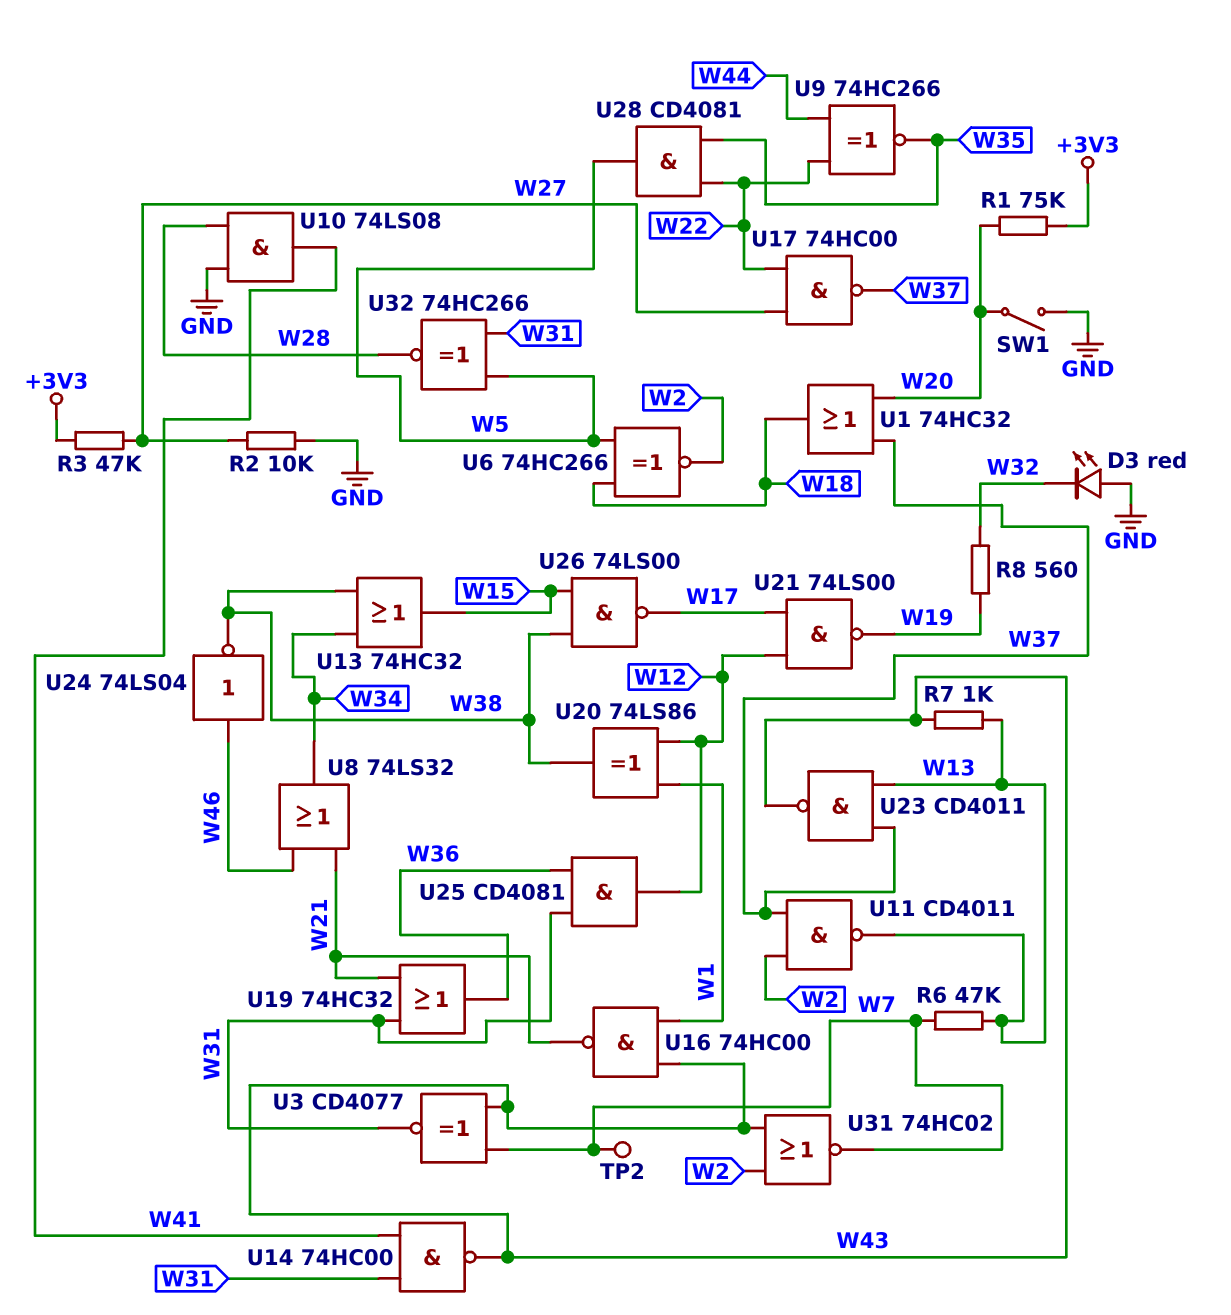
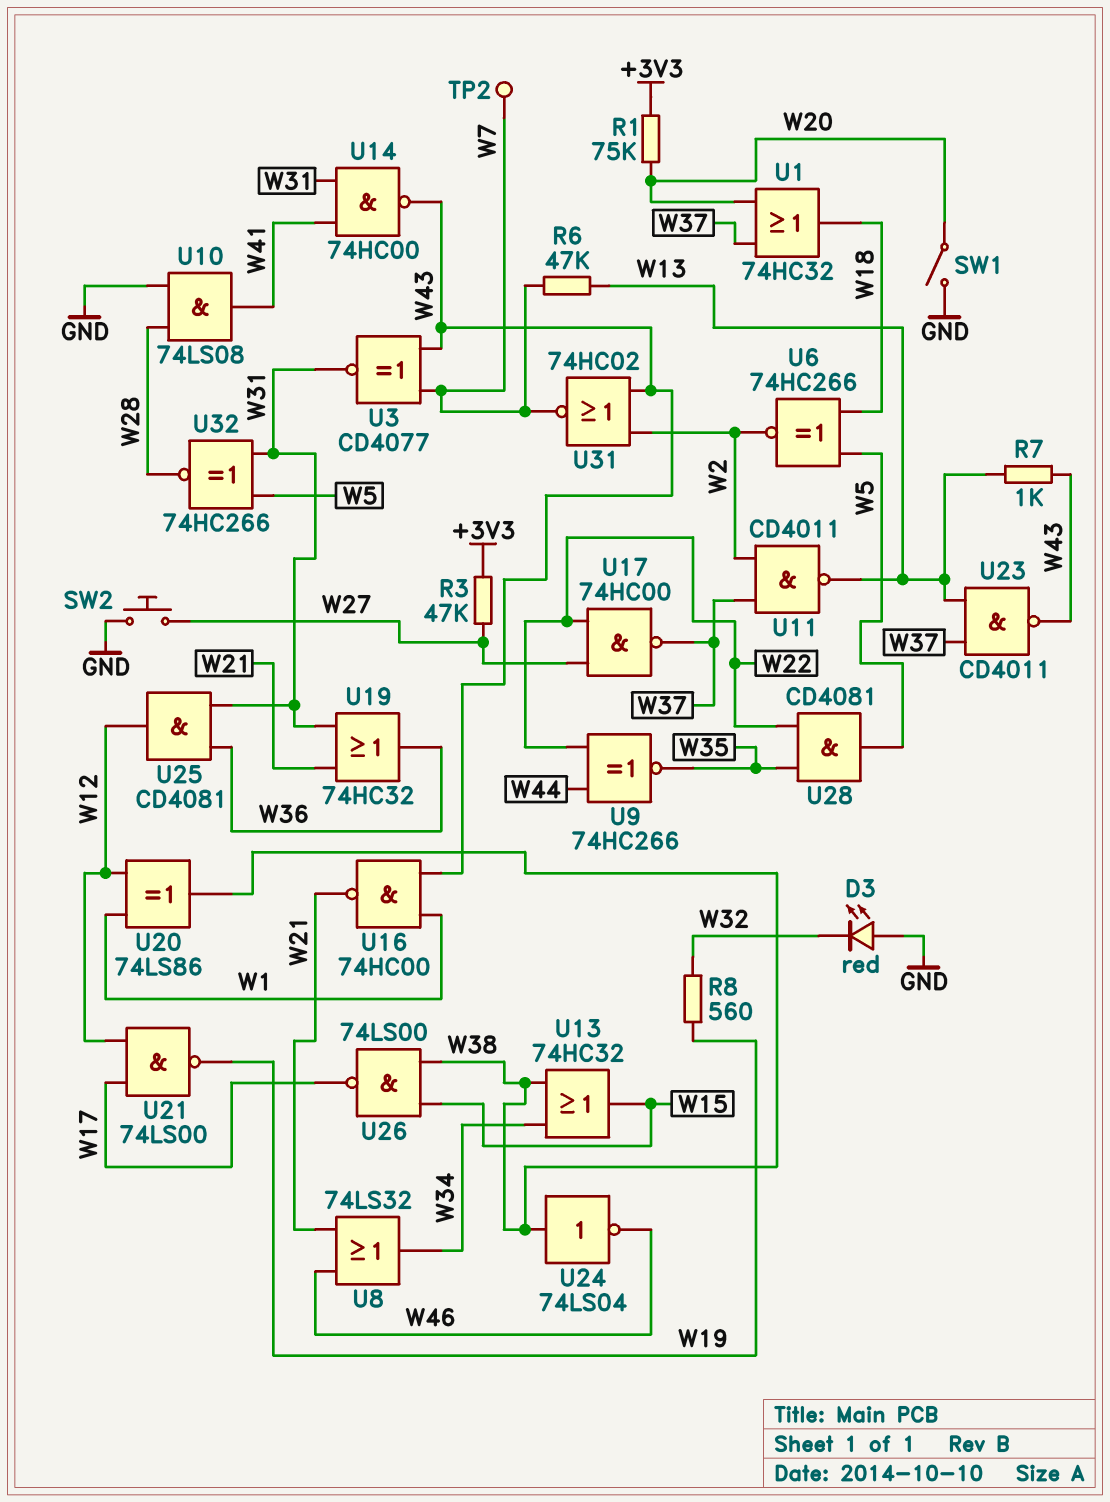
R2: 10k (GND, W27) -> none
SW2: none -> button (GND, W27)
U24: NOT 74LS04 (in W46, out W38) -> NOT 74LS04 (in W38, out W46)

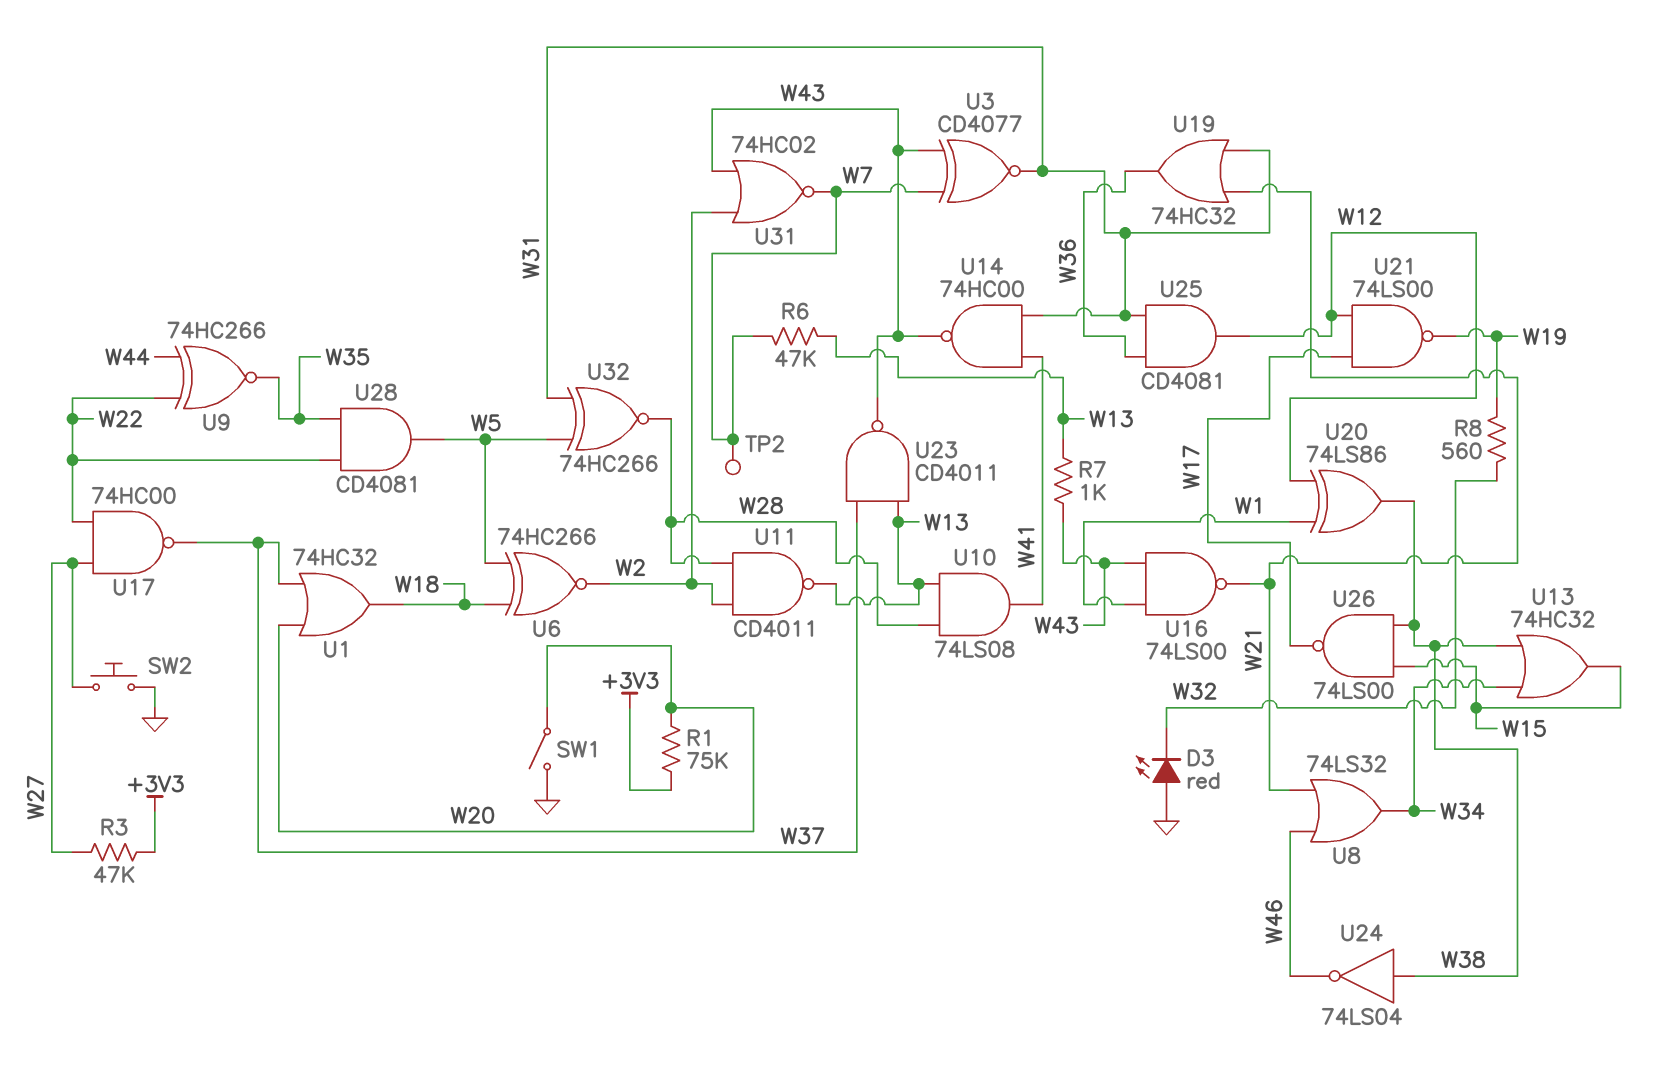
U10: AND 74LS08 (in GND, in W28, out W41) -> AND 74LS08 (in W13, in W28, out W41)
U11: NAND CD4011 (in W2, in W37, out W13) -> NAND CD4011 (in W2, in W28, out W13)
U16: NAND 74HC00 (in W1, in W43, out W21) -> NAND 74LS00 (in W1, in W43, out W21)

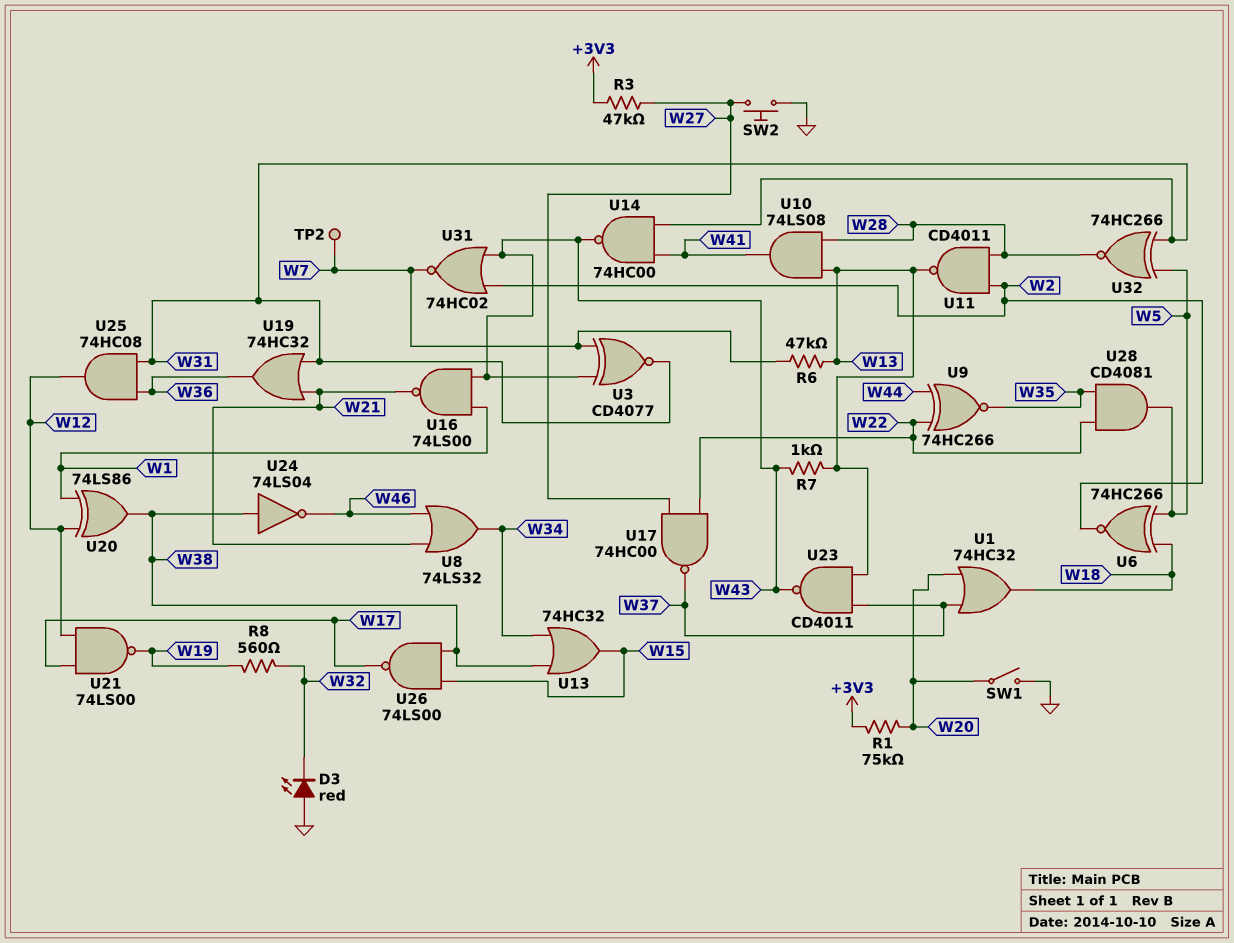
U25: AND CD4081 (in W31, in W36, out W12) -> AND 74HC08 (in W31, in W36, out W12)

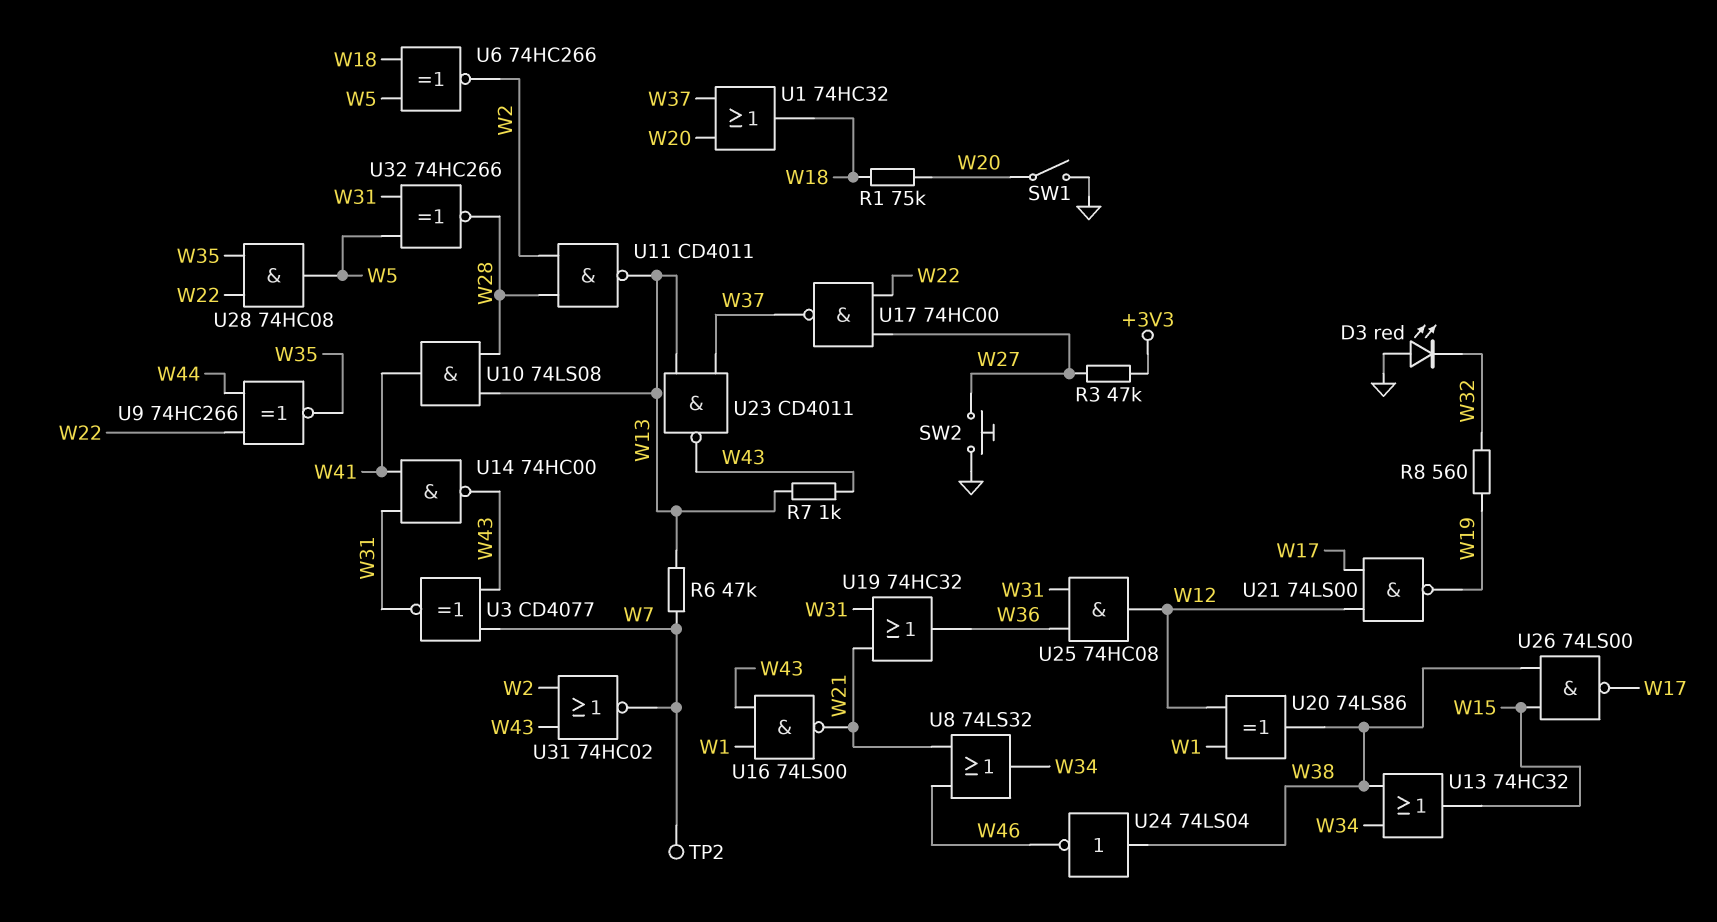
R1: 75k (+3V3, W20) -> 75k (W18, W20)
U28: AND CD4081 (in W22, in W35, out W5) -> AND 74HC08 (in W22, in W35, out W5)

